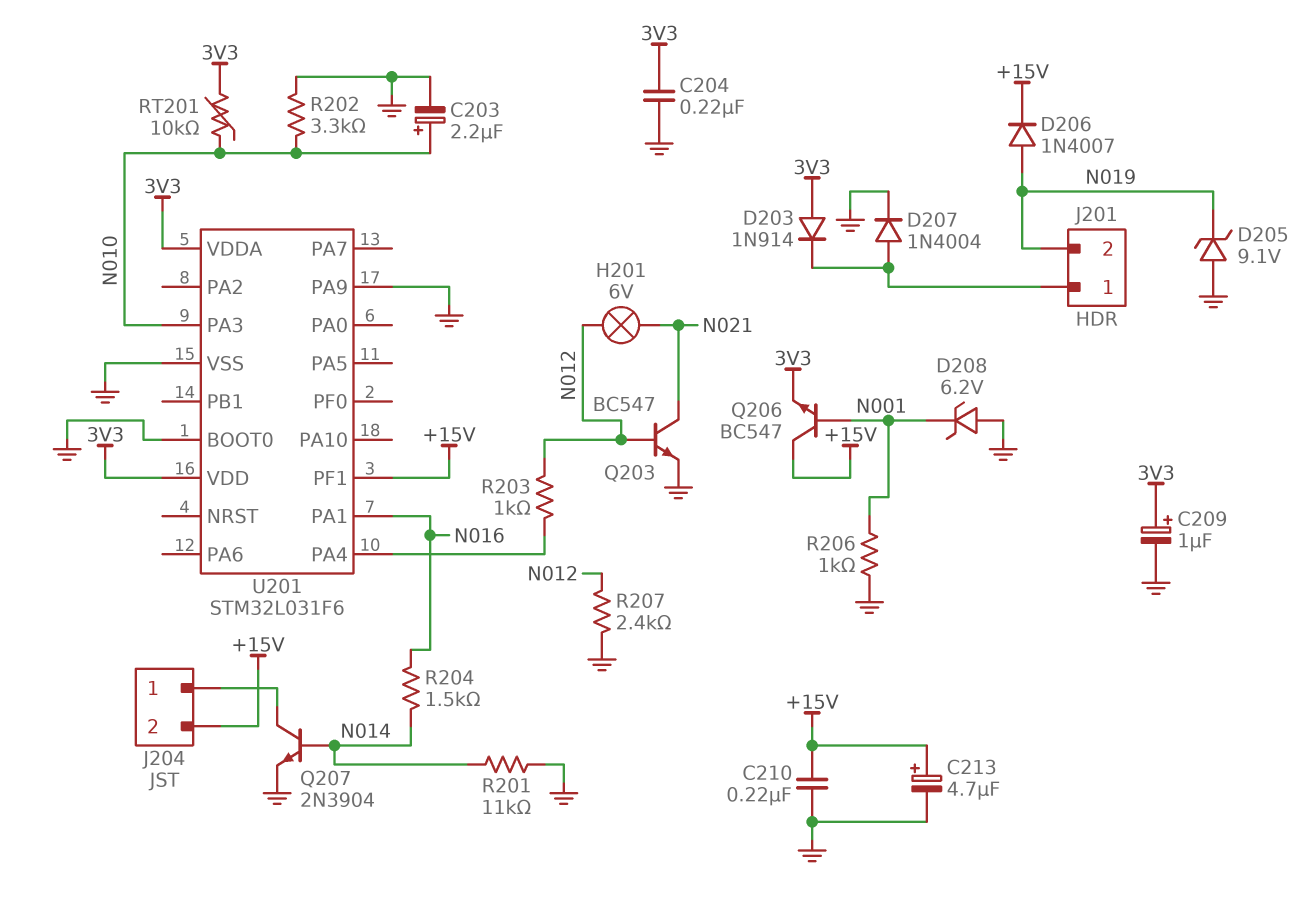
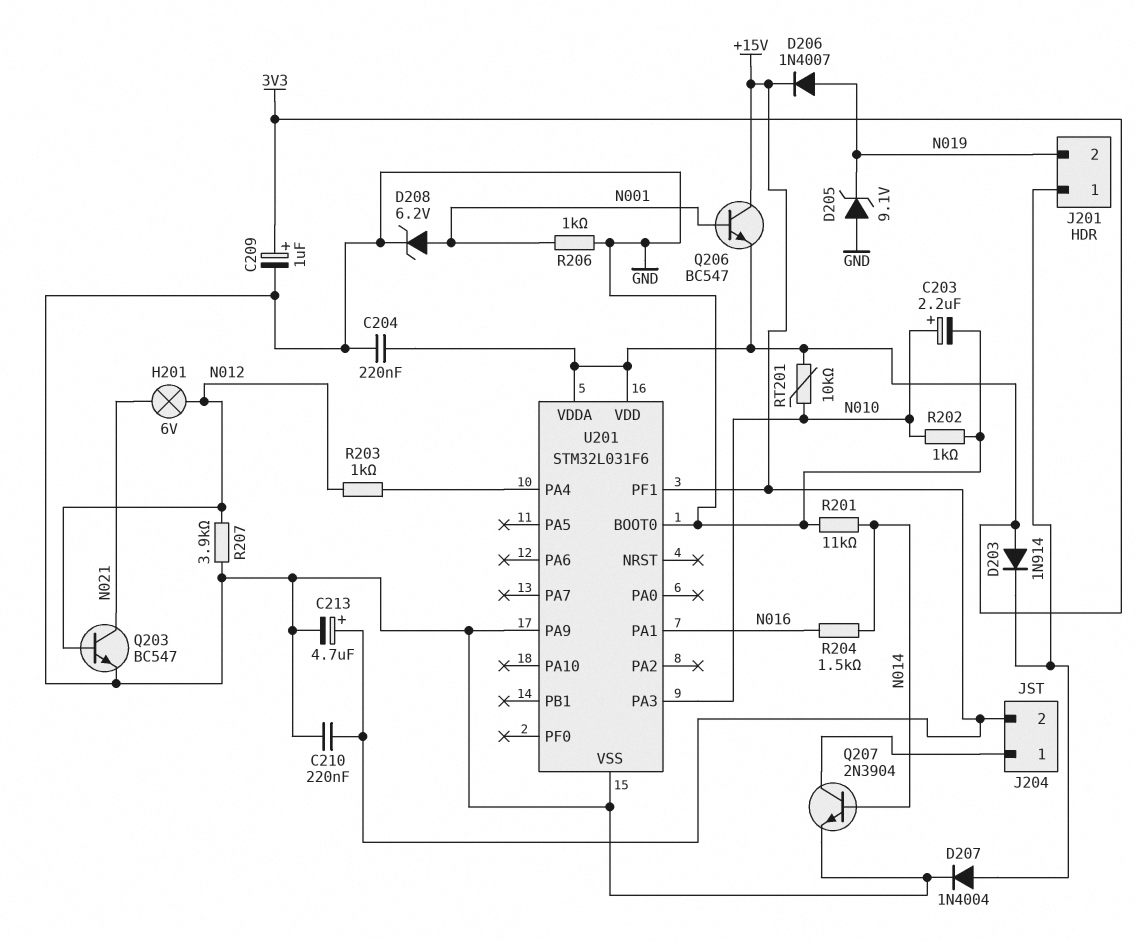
D208: zener 6.2V (A GND, K N001) -> zener 6.2V (A N001, K GND)
R202: 3.3k (GND, N010) -> 1k (GND, N010)
R207: 2.4k (GND, N012) -> 3.9k (GND, N012)

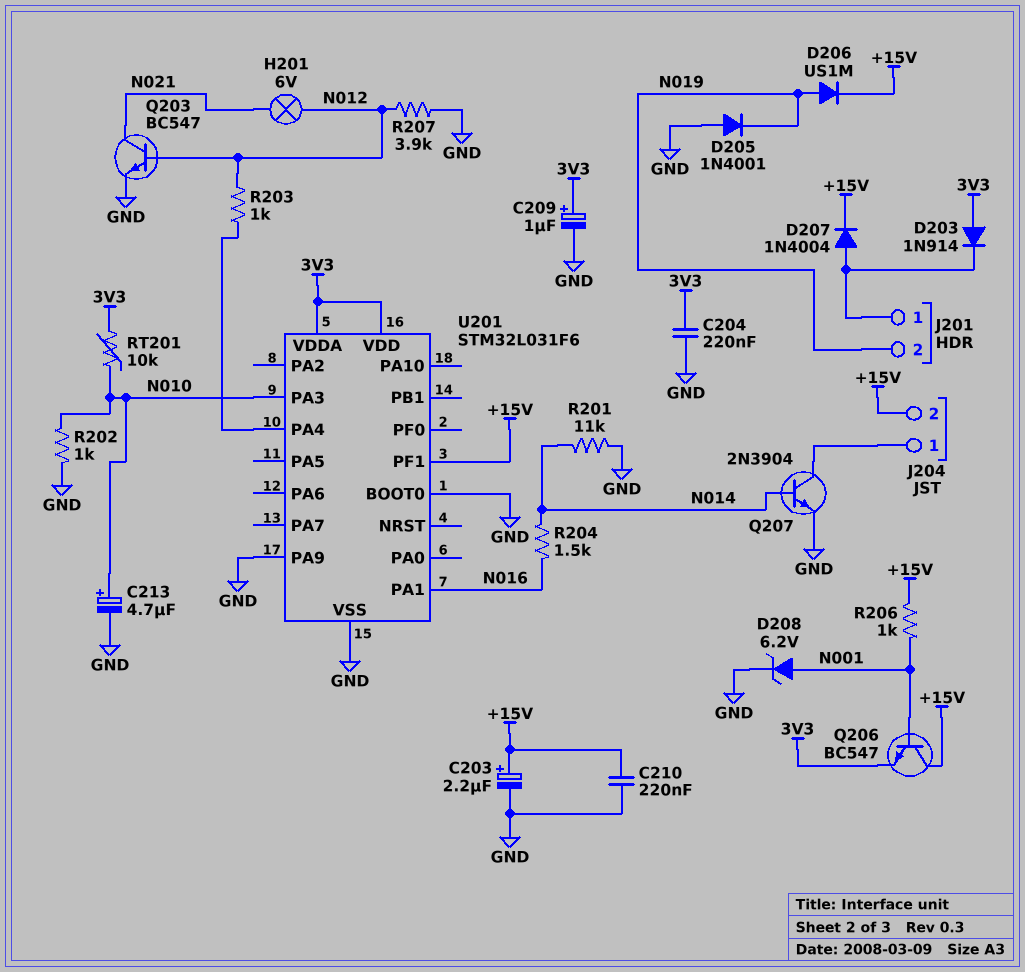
C203: 2.2uF (plus N010, minus GND) -> 2.2uF (plus +15V, minus GND)
C213: 4.7uF (plus +15V, minus GND) -> 4.7uF (plus N010, minus GND)
D205: zener 9.1V (A GND, K N019) -> diode 1N4001 (A GND, K N019)
D206: diode 1N4007 (A N019, K +15V) -> diode US1M (A N019, K +15V)
D207: diode 1N4004 (A J201/1, K GND) -> diode 1N4004 (A J201/1, K +15V)
R206: 1k (GND, N001) -> 1k (+15V, N001)

